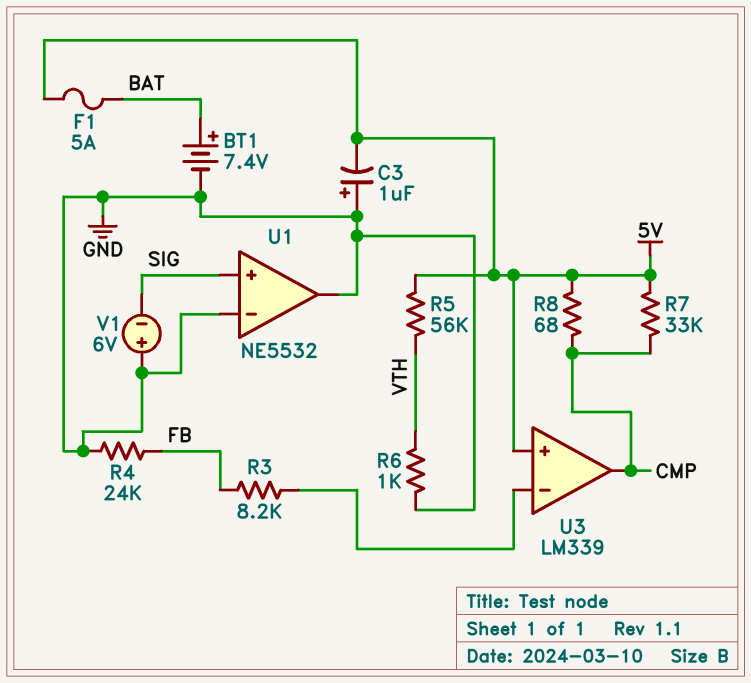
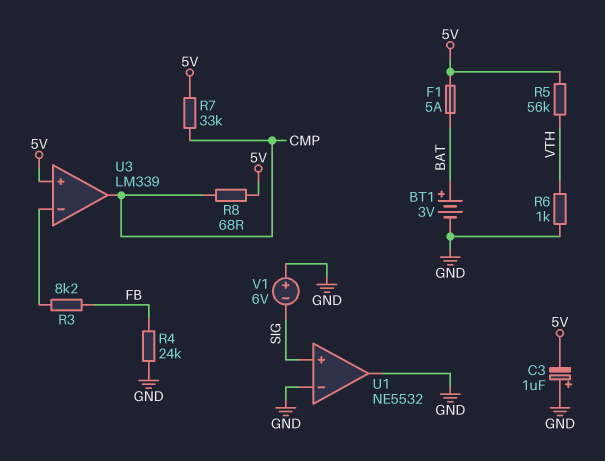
BT1: 7.4V (plus BAT, minus GND) -> 3V (plus BAT, minus GND)

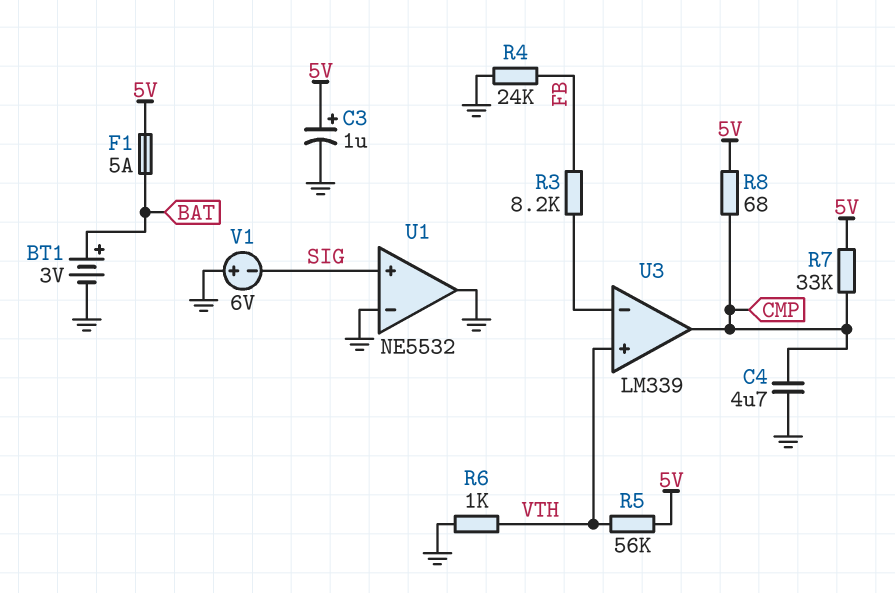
C3: 1uF (plus GND, minus 5V) -> 1uF (plus 5V, minus GND)
C4: none -> 4.7uF (CMP, GND)
U3 pin in+: 5V -> VTH

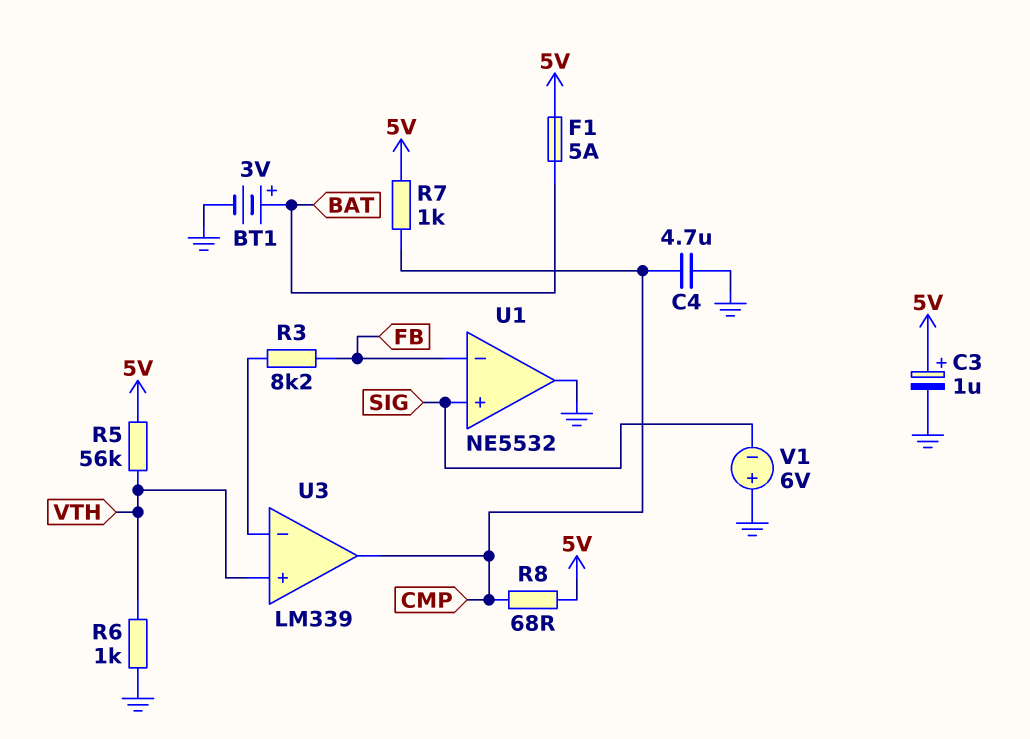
R4: 24k (FB, GND) -> none
R7: 33k (5V, CMP) -> 1k (5V, CMP)
U1 pin in-: GND -> FB

